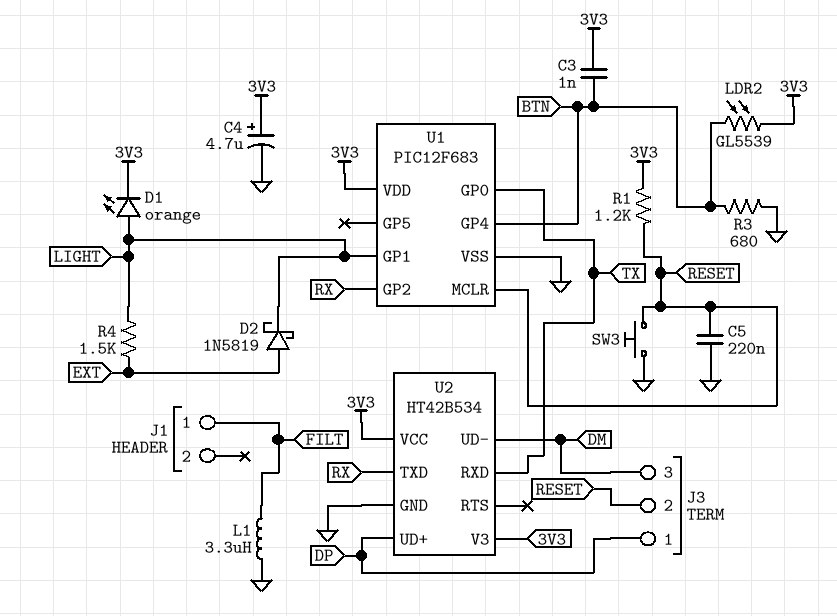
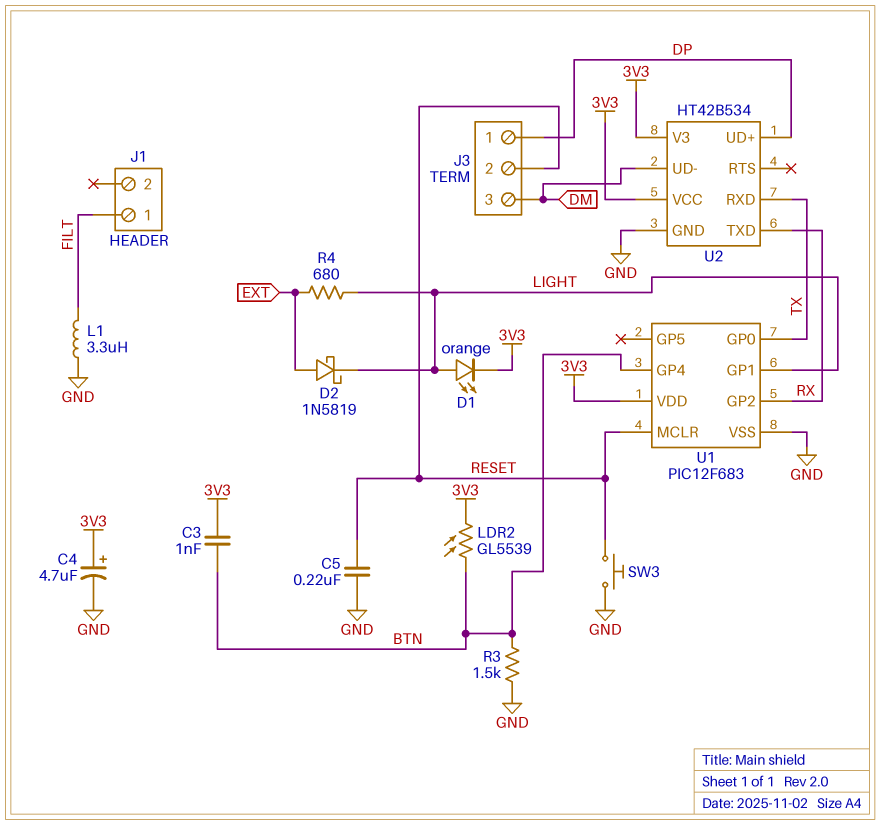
R1: 1.2k (3V3, RESET) -> none
R3: 680 (BTN, GND) -> 1.5k (BTN, GND)
R4: 1.5k (EXT, LIGHT) -> 680 (EXT, LIGHT)

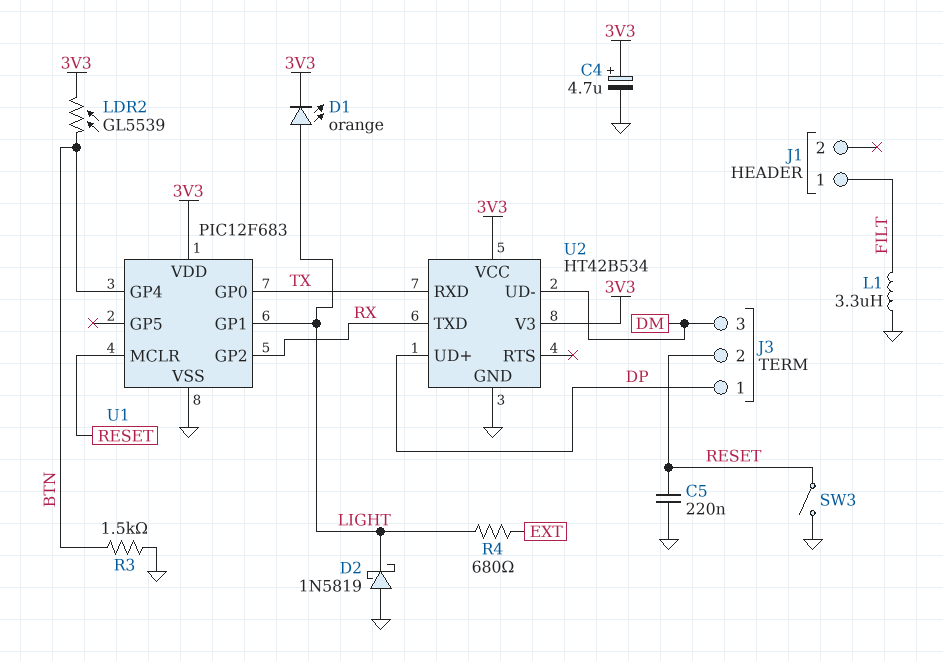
C3: 1nF (3V3, BTN) -> none
D2: schottky 1N5819 (A EXT, K LIGHT) -> schottky 1N5819 (A GND, K LIGHT)
SW3: button (GND, RESET) -> switch (GND, RESET)

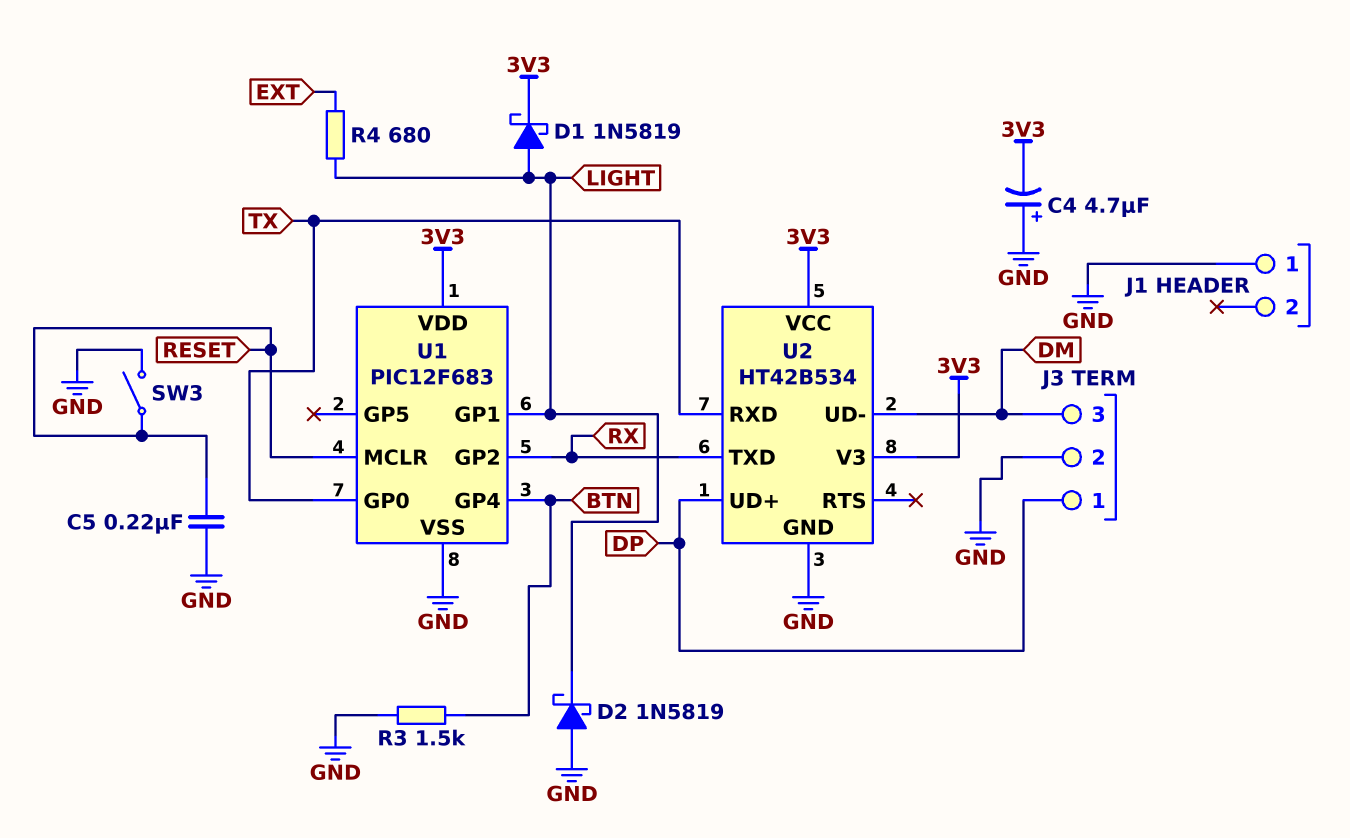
C4: 4.7uF (plus 3V3, minus GND) -> 4.7uF (plus GND, minus 3V3)
D1: LED orange (A LIGHT, K 3V3) -> schottky 1N5819 (A LIGHT, K 3V3)
J1 pin 1: FILT -> GND
J3 pin 2: RESET -> GND
L1: 3.3uH (FILT, GND) -> none
LDR2: GL5539 (3V3, BTN) -> none

